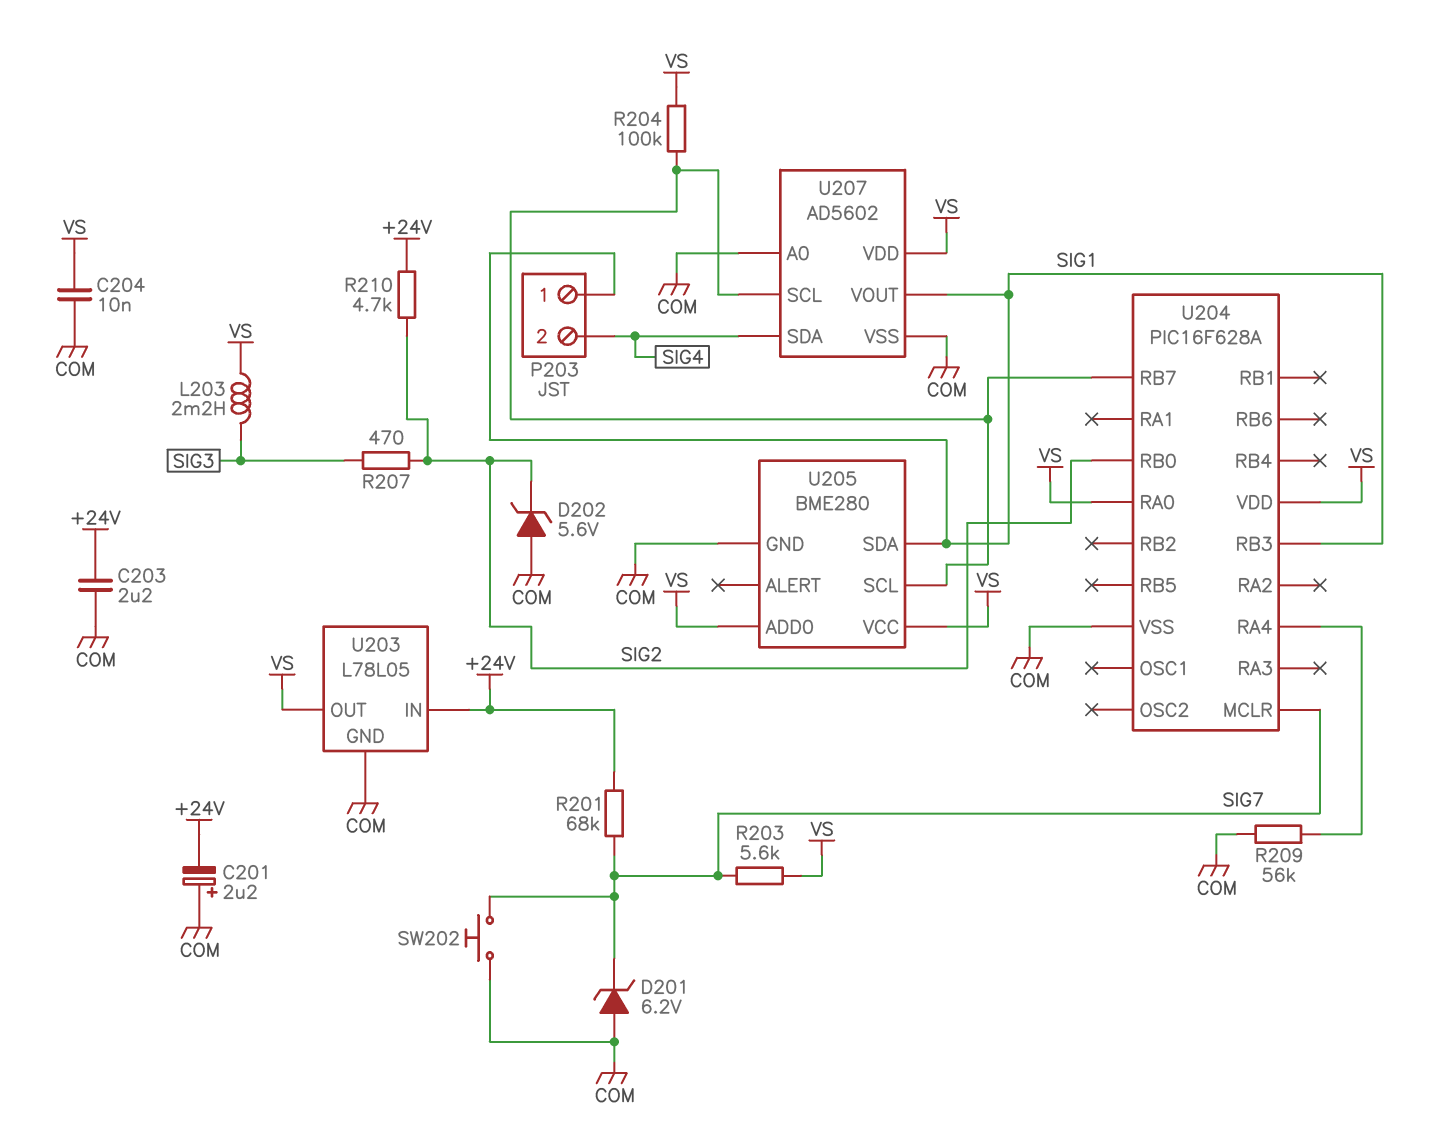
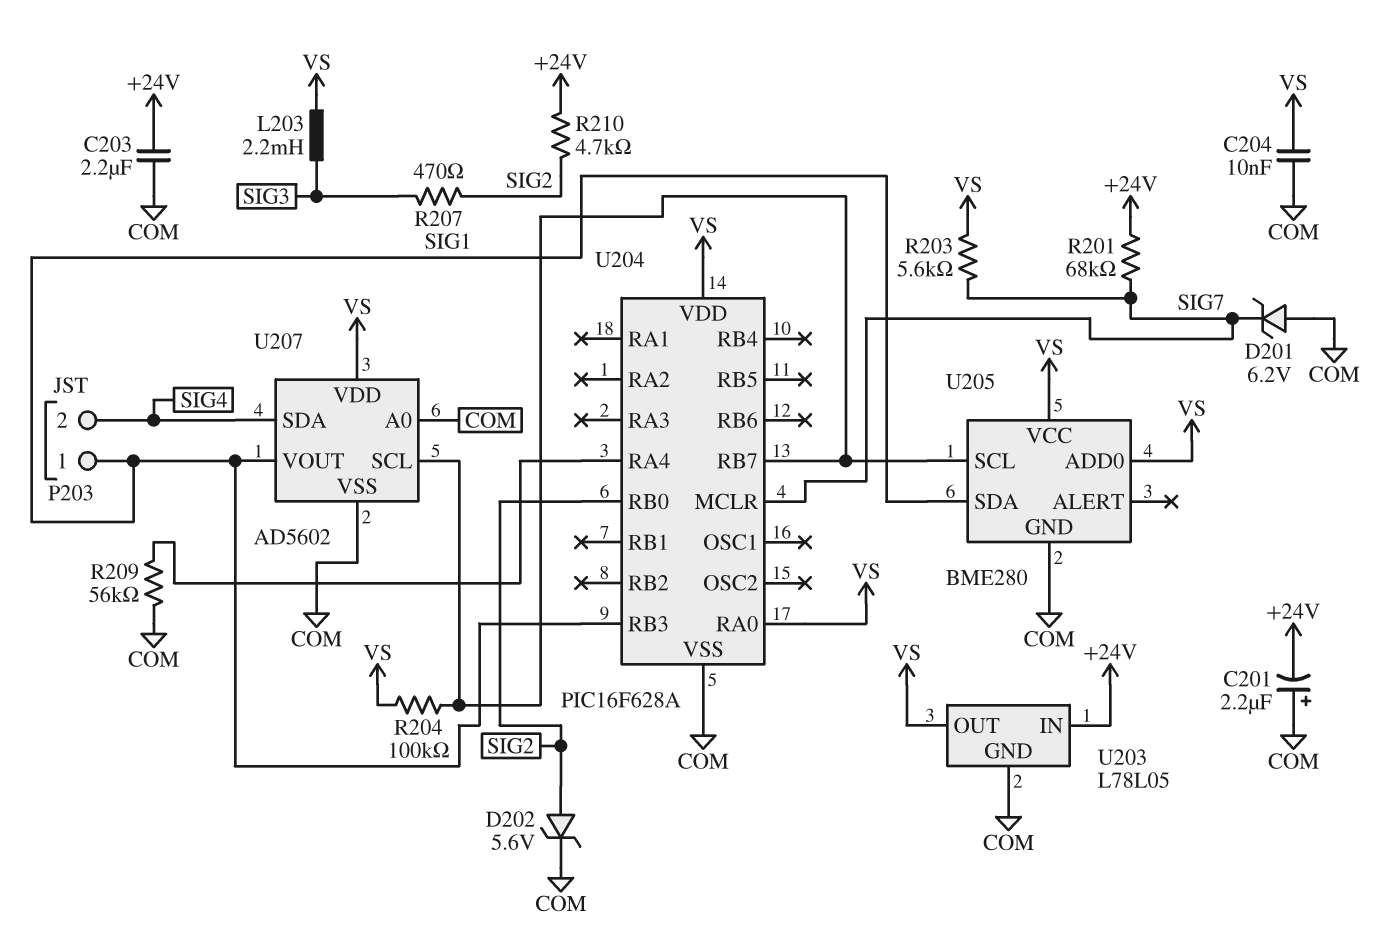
D202: zener 5.6V (A COM, K SIG2) -> zener 5.6V (A SIG2, K COM)
SW202: button (COM, SIG7) -> none

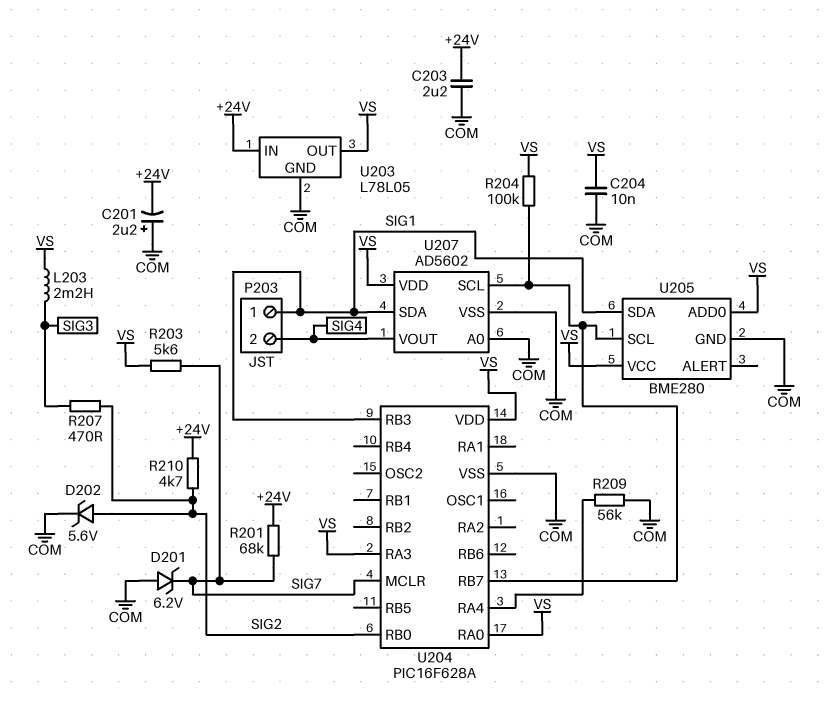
U204 pin RA3: none -> VS
U207 pin SDA: SIG4 -> SIG1
U207 pin VOUT: SIG1 -> SIG4

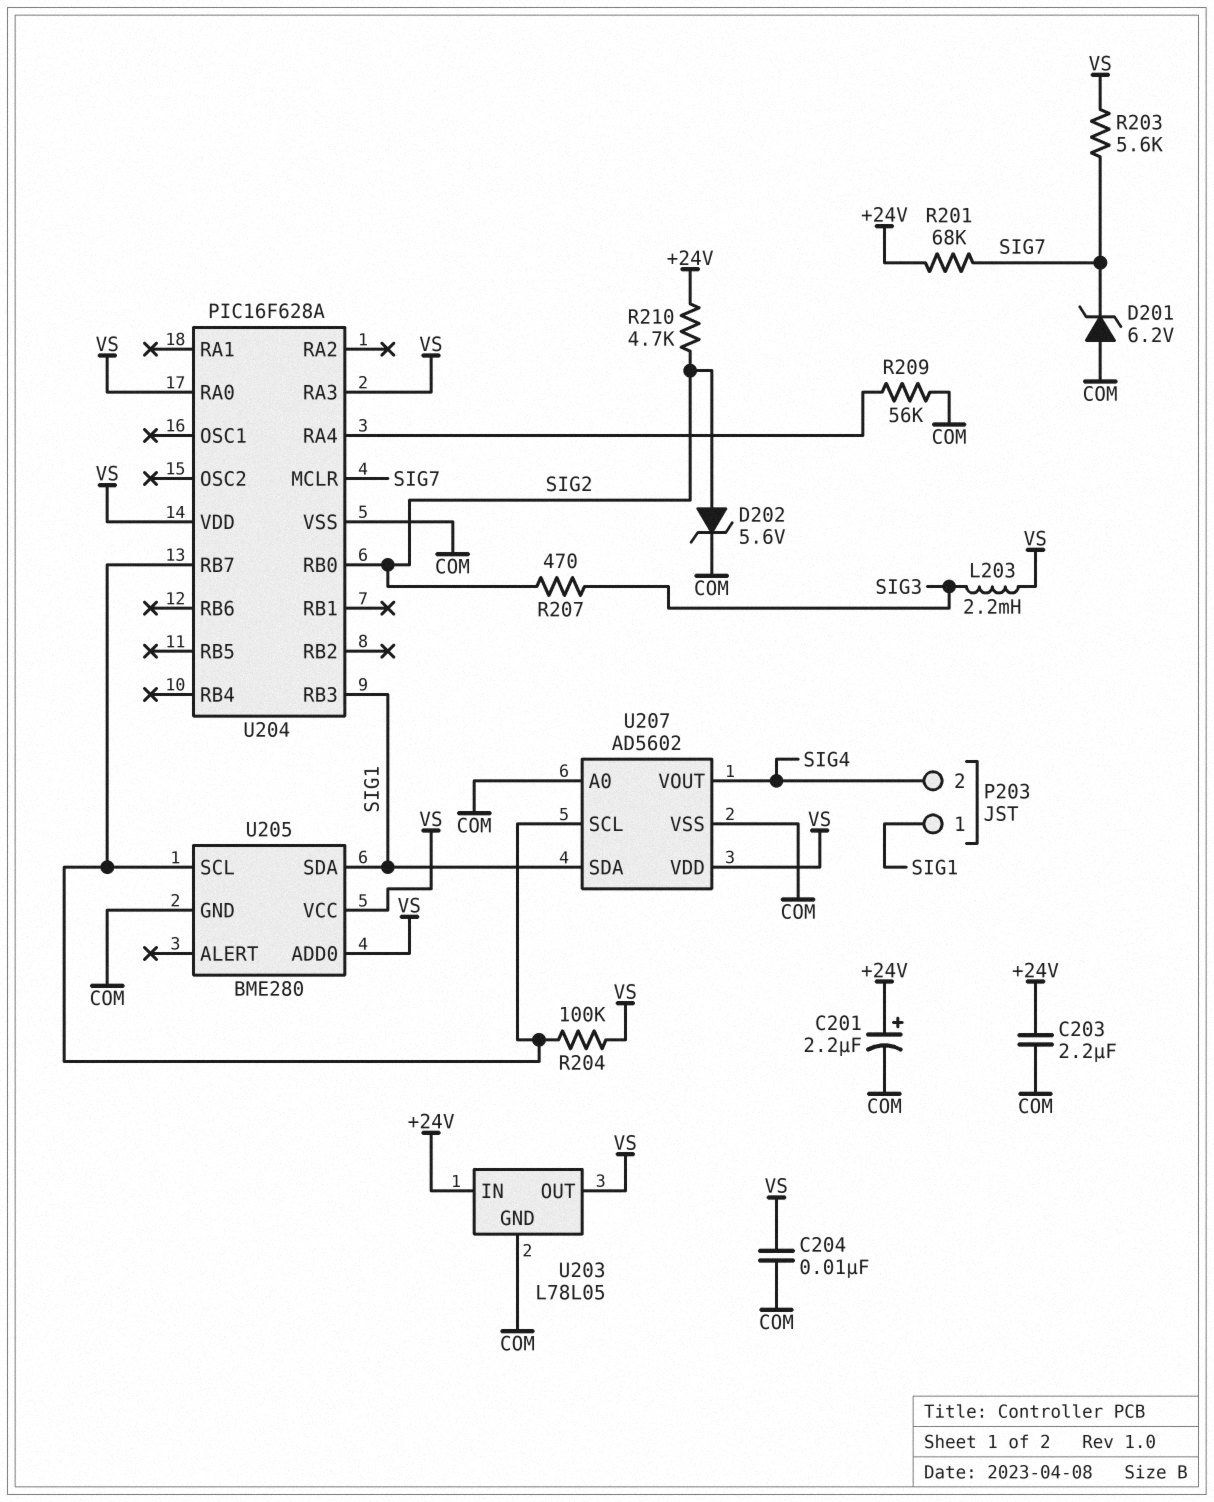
C201: 2.2uF (plus COM, minus +24V) -> 2.2uF (plus +24V, minus COM)

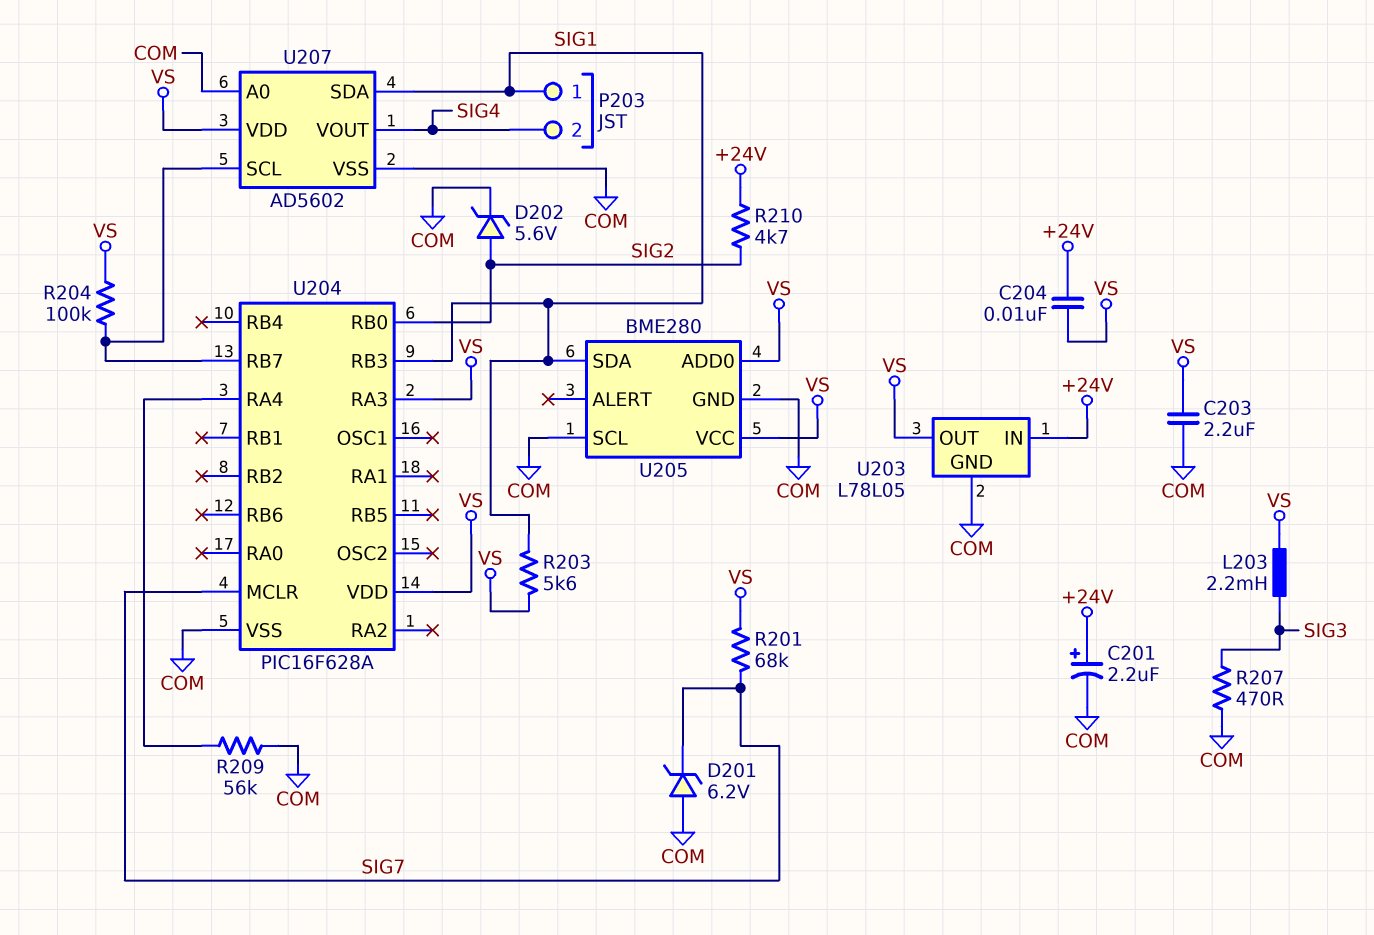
C203: 2.2uF (+24V, COM) -> 2.2uF (COM, VS)
C204: 10nF (COM, VS) -> 10nF (+24V, VS)
R201: 68k (+24V, SIG7) -> 68k (SIG7, VS)
R203: 5.6k (SIG7, VS) -> 5.6k (SIG1, VS)
R207: 470 (SIG2, SIG3) -> 470 (COM, SIG3)
U204 pin RA0: VS -> none
U205 pin SCL: U204/RB7 -> COM

